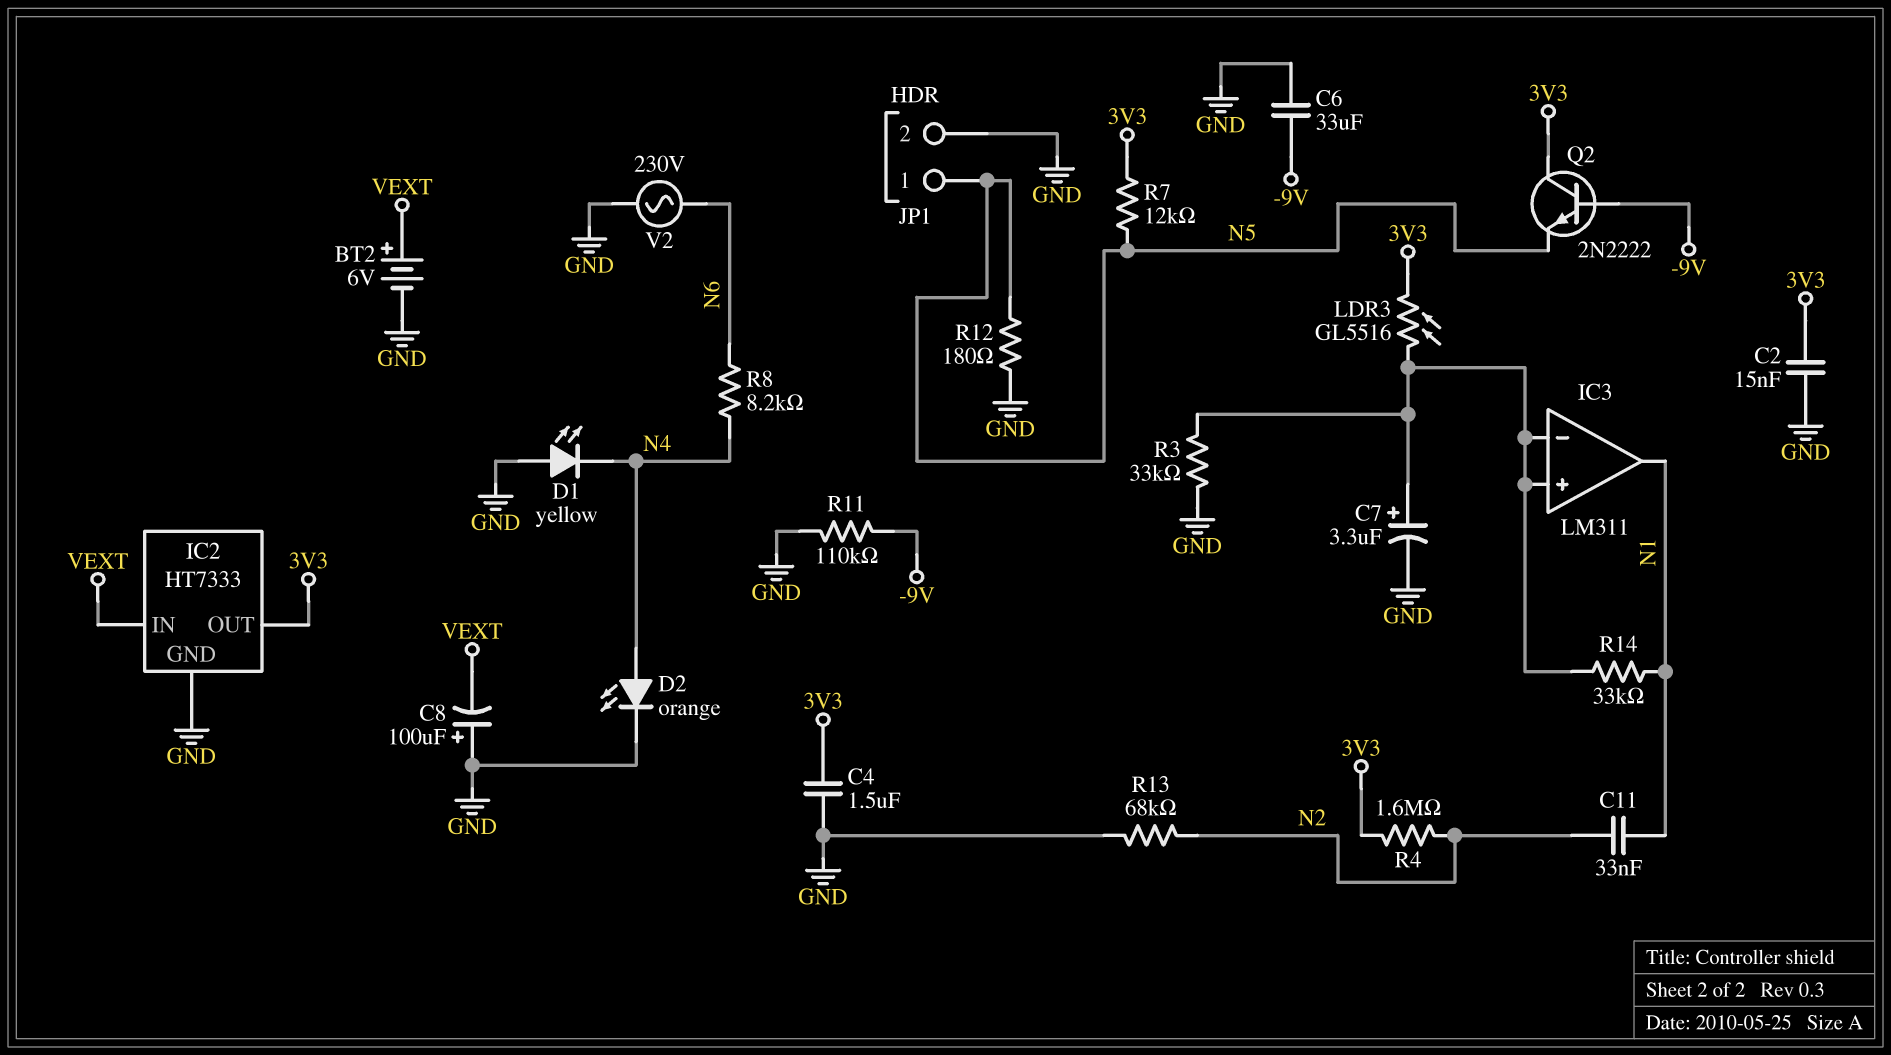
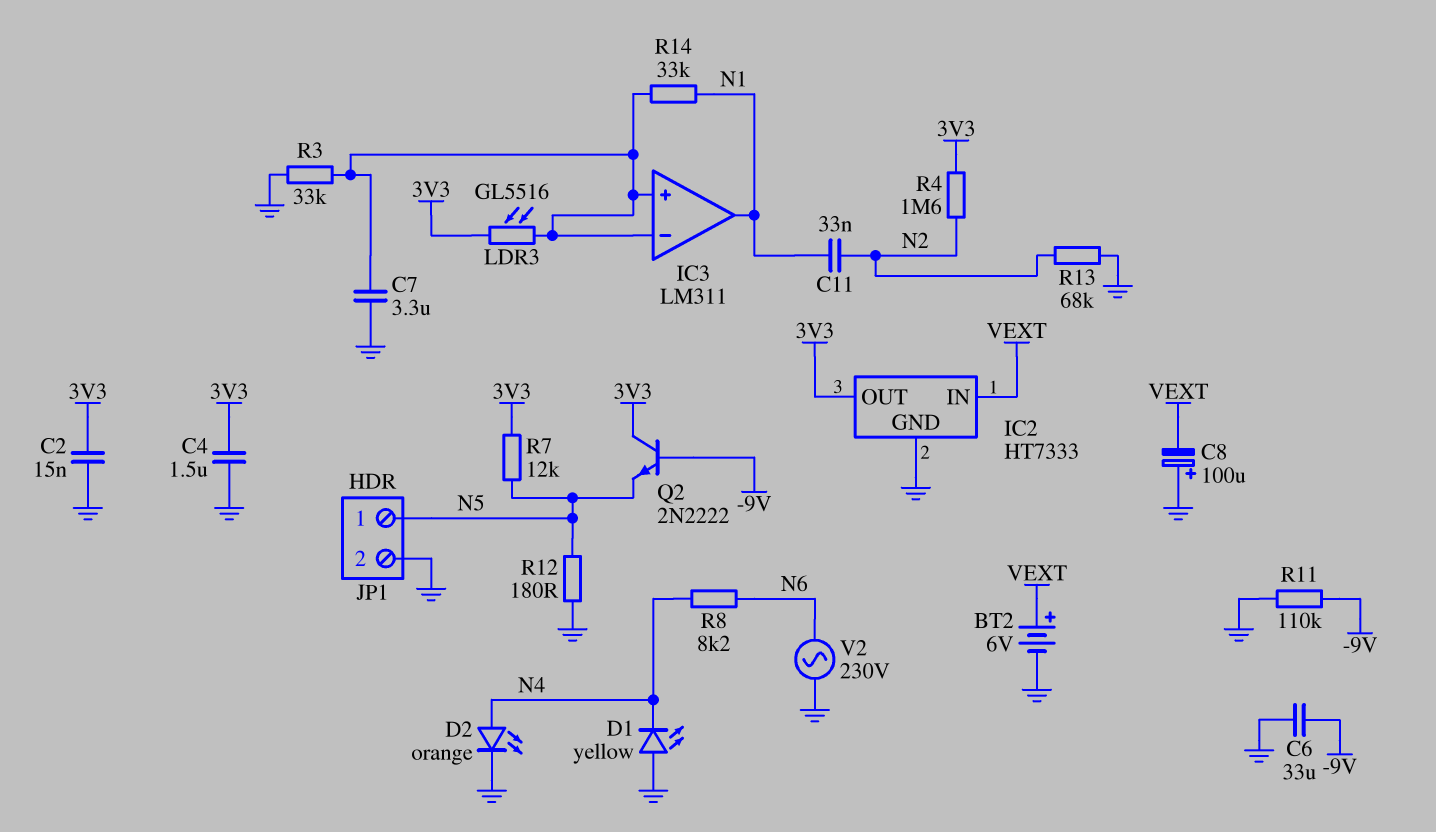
C7: 3.3uF (plus IC3/in+, minus GND) -> 3.3uF (GND, IC3/in+)

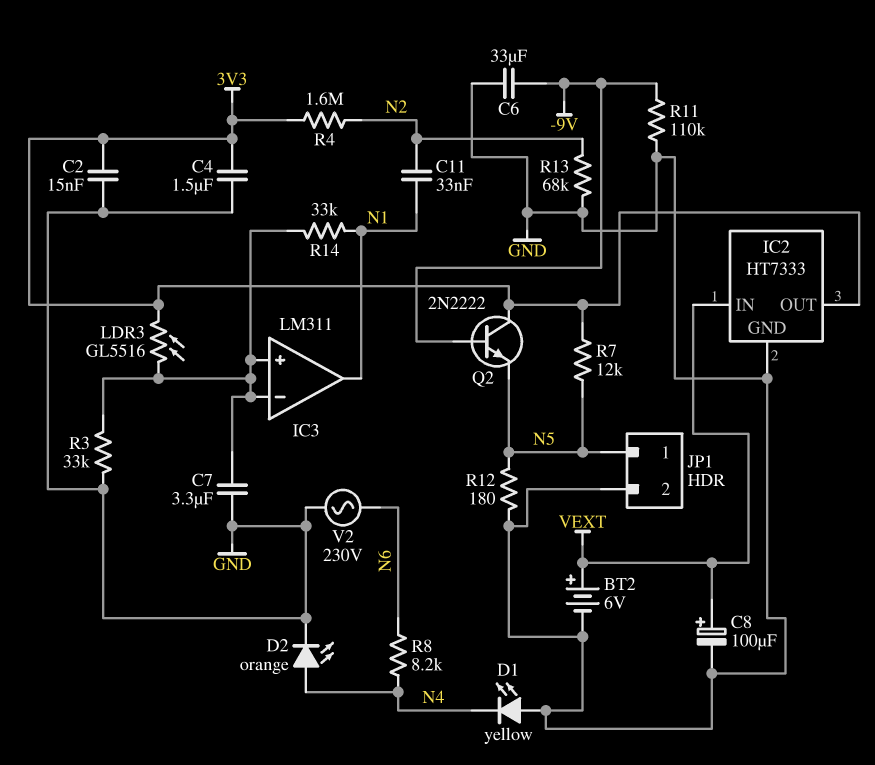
C8: 100uF (plus GND, minus VEXT) -> 100uF (plus VEXT, minus GND)

